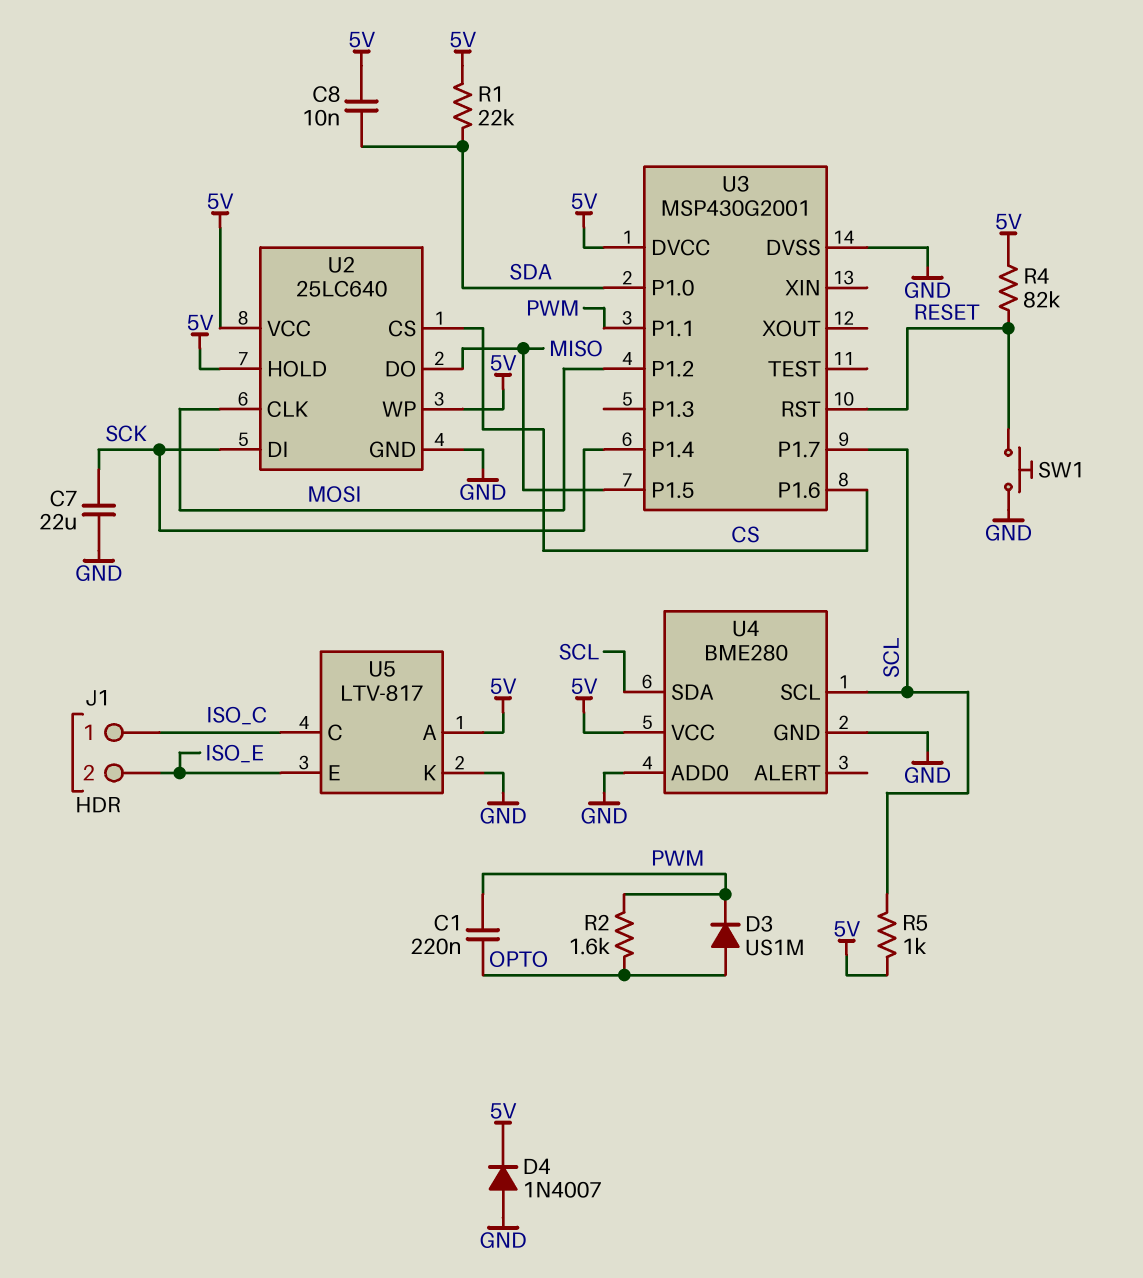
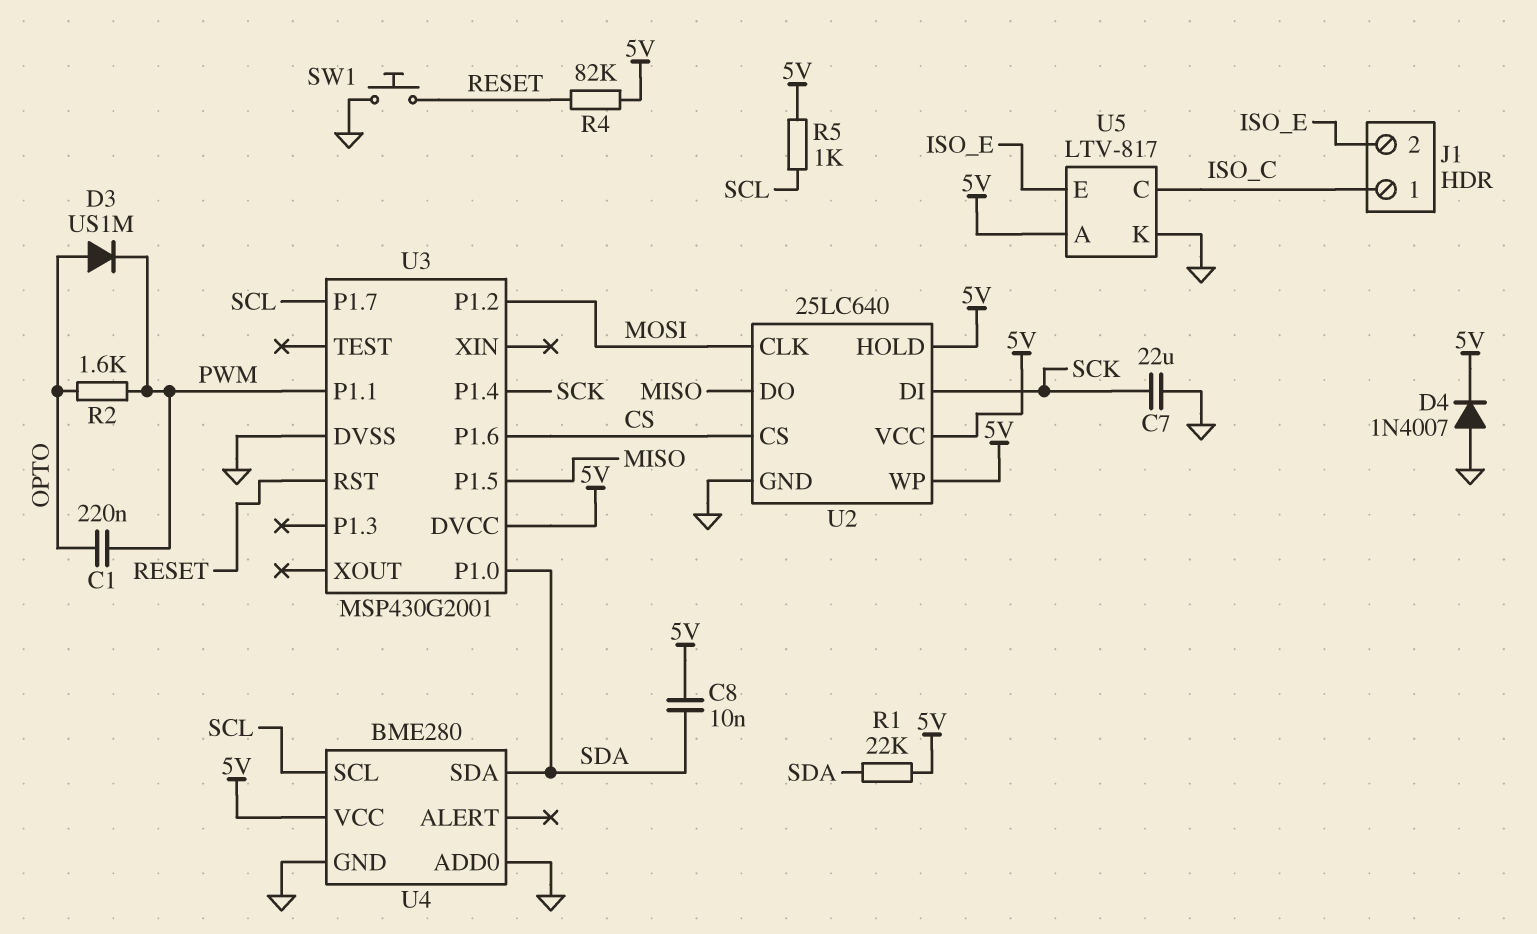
U4 pin SDA: SCL -> SDA

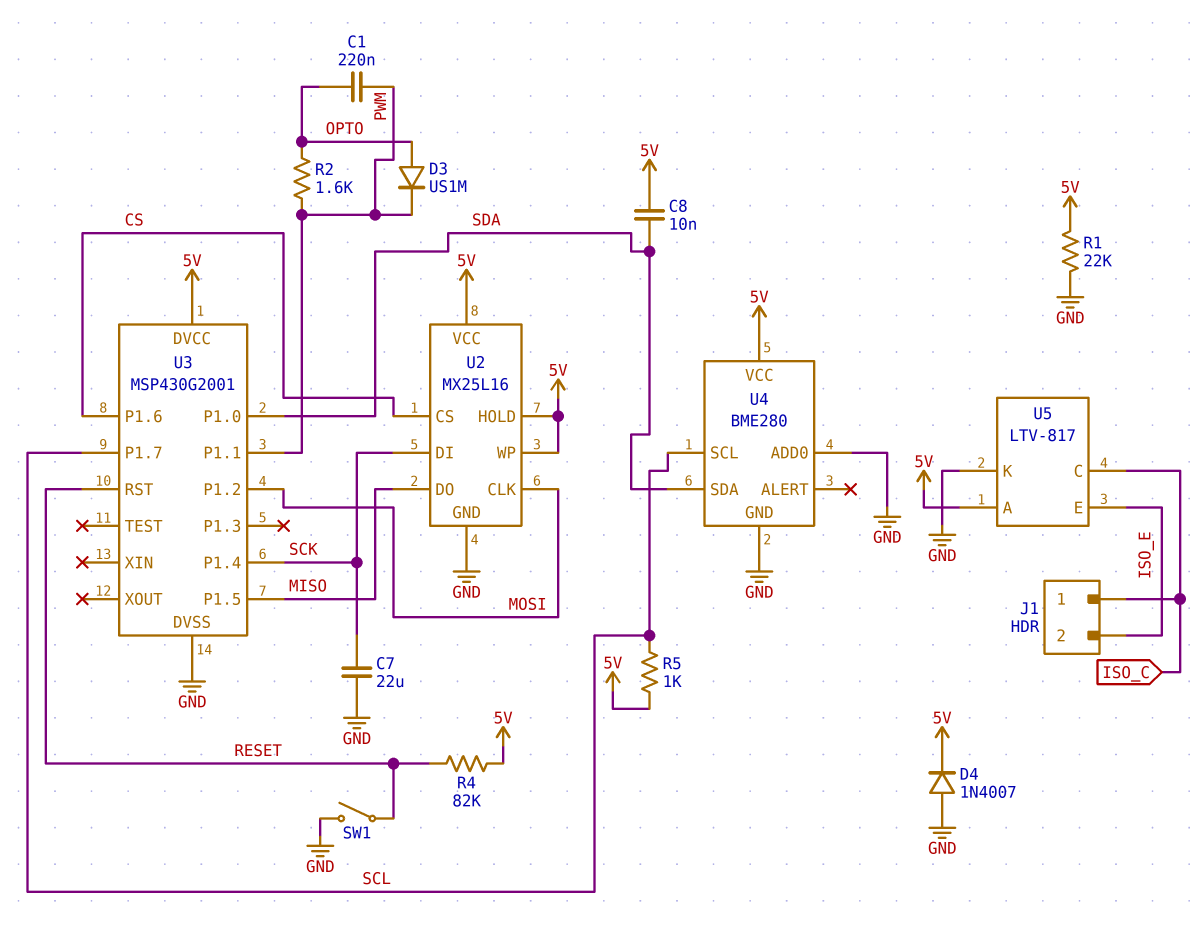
R1: 22k (5V, SDA) -> 22k (5V, GND)
SW1: button (GND, RESET) -> switch (GND, RESET)
U2: 25LC640 -> MX25L16

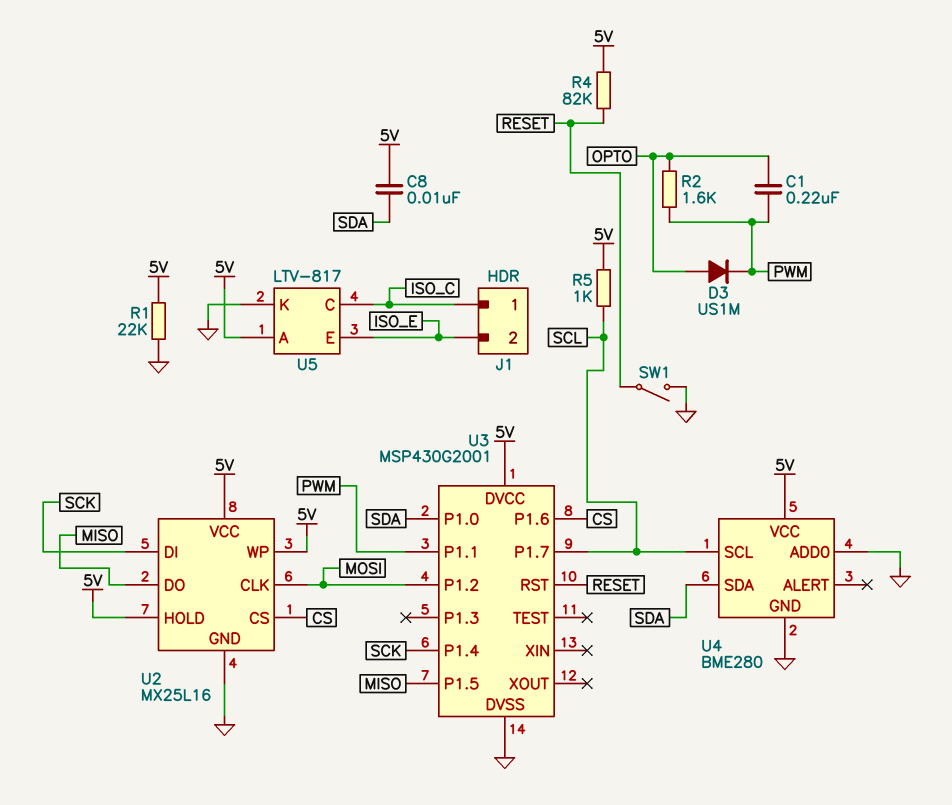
C7: 22uF (GND, SCK) -> none
D4: diode 1N4007 (A GND, K 5V) -> none

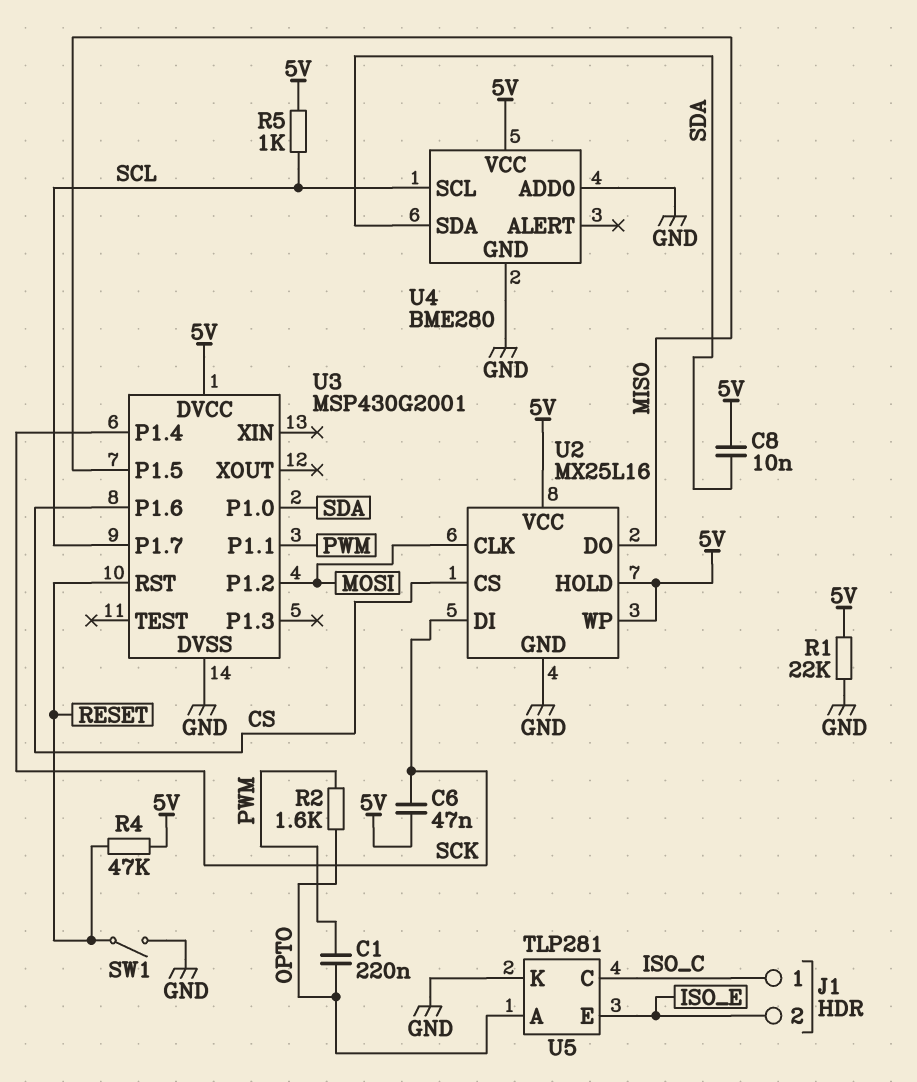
C6: none -> 47nF (5V, SCK)
D3: diode US1M (A OPTO, K PWM) -> none
R4: 82k (5V, RESET) -> 47k (5V, RESET)
U5: LTV-817 -> TLP281
U5 pin A: 5V -> OPTO

